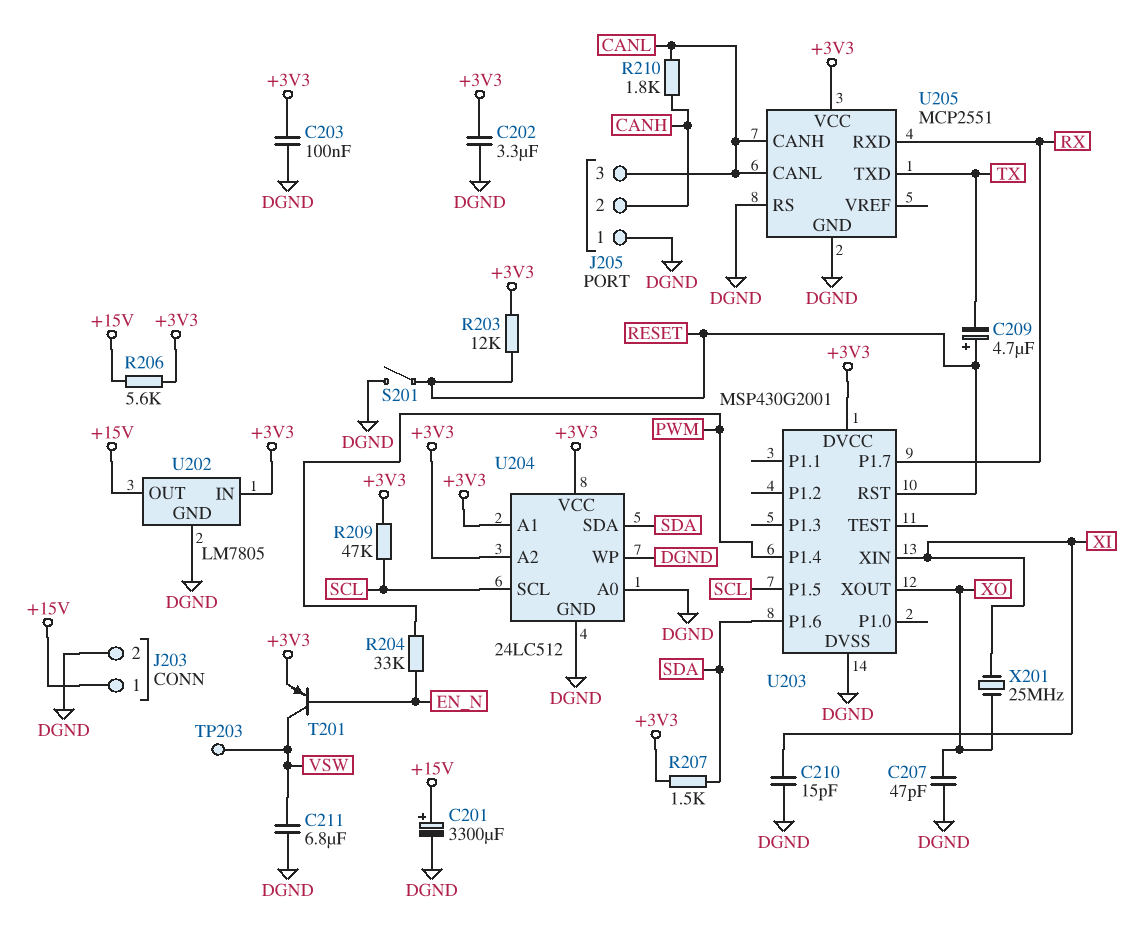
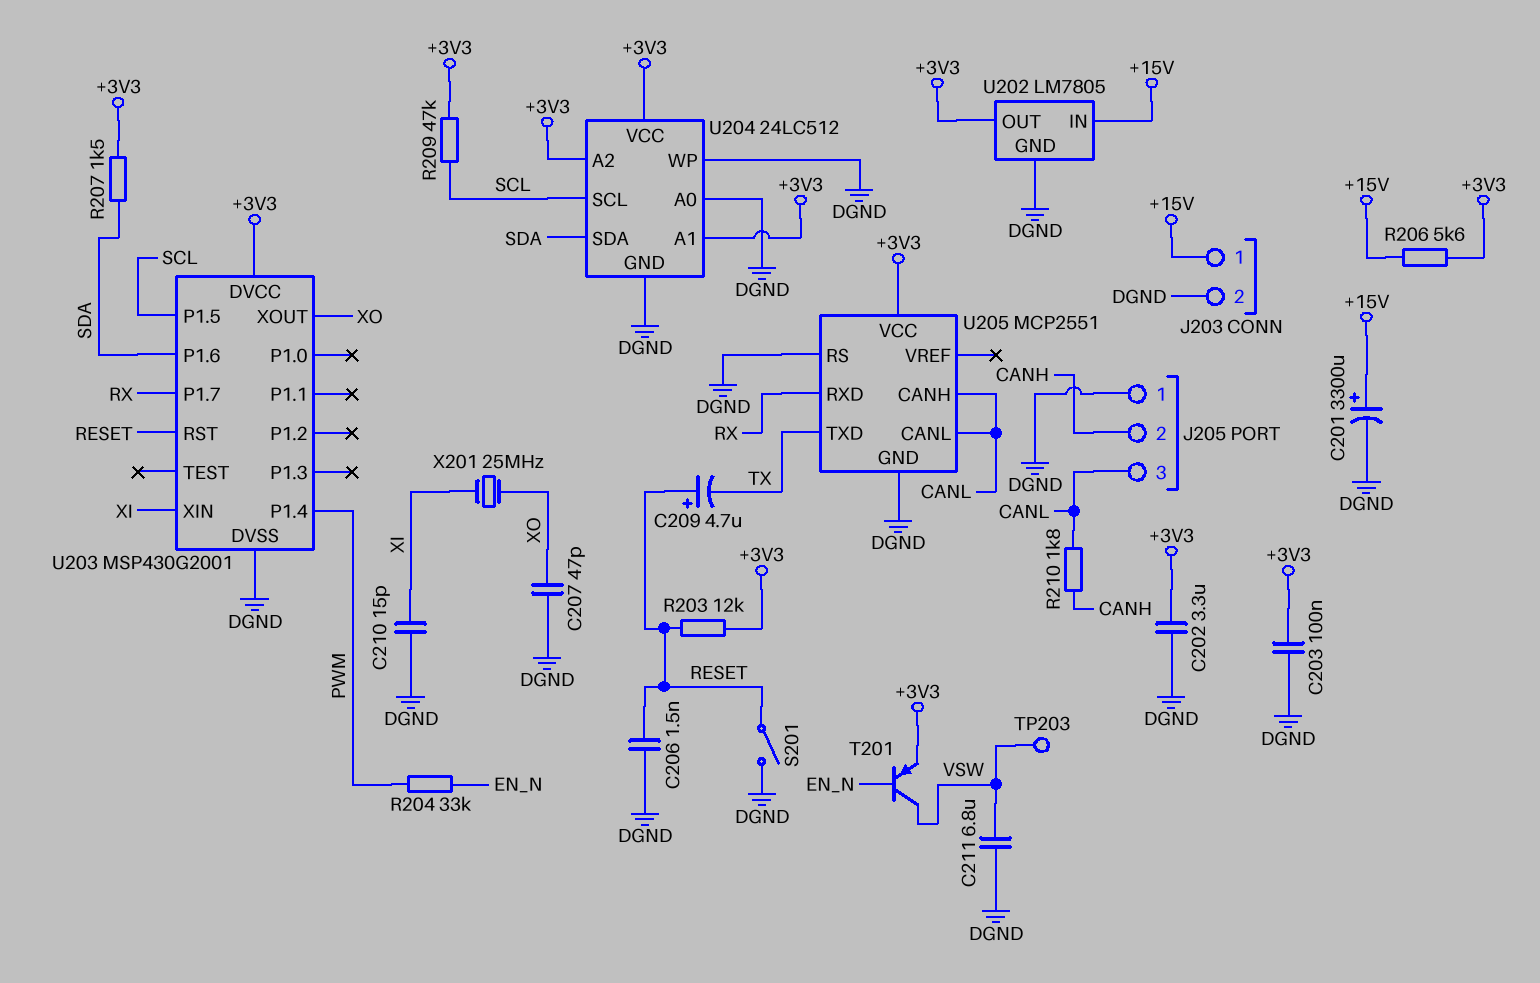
C206: none -> 1.5nF (DGND, RESET)
U202 pin IN: +3V3 -> +15V
U202 pin OUT: +15V -> +3V3

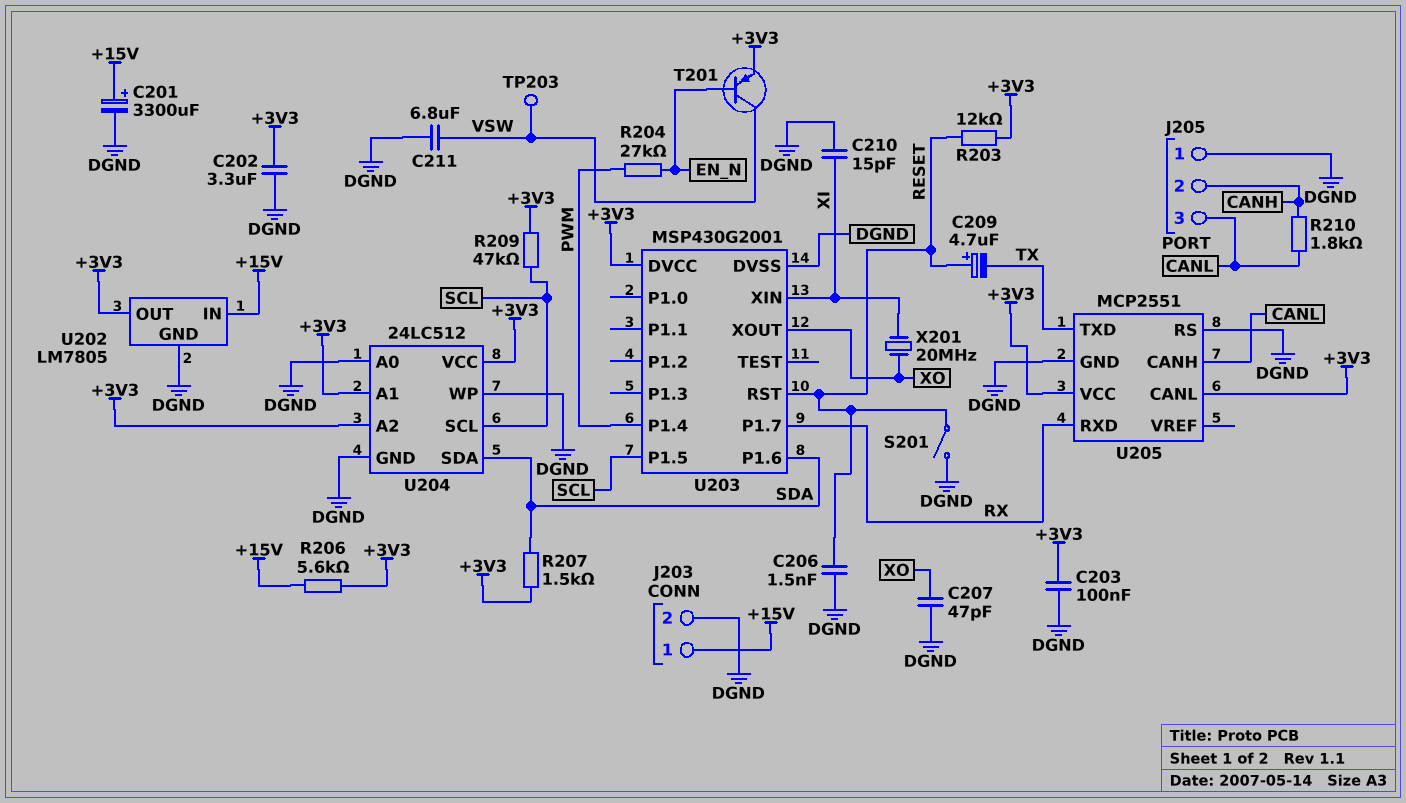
R204: 33k (EN_N, PWM) -> 27k (EN_N, PWM)
U205 pin CANL: CANL -> +3V3
X201: 25MHz (XI, XO) -> 20MHz (XI, XO)

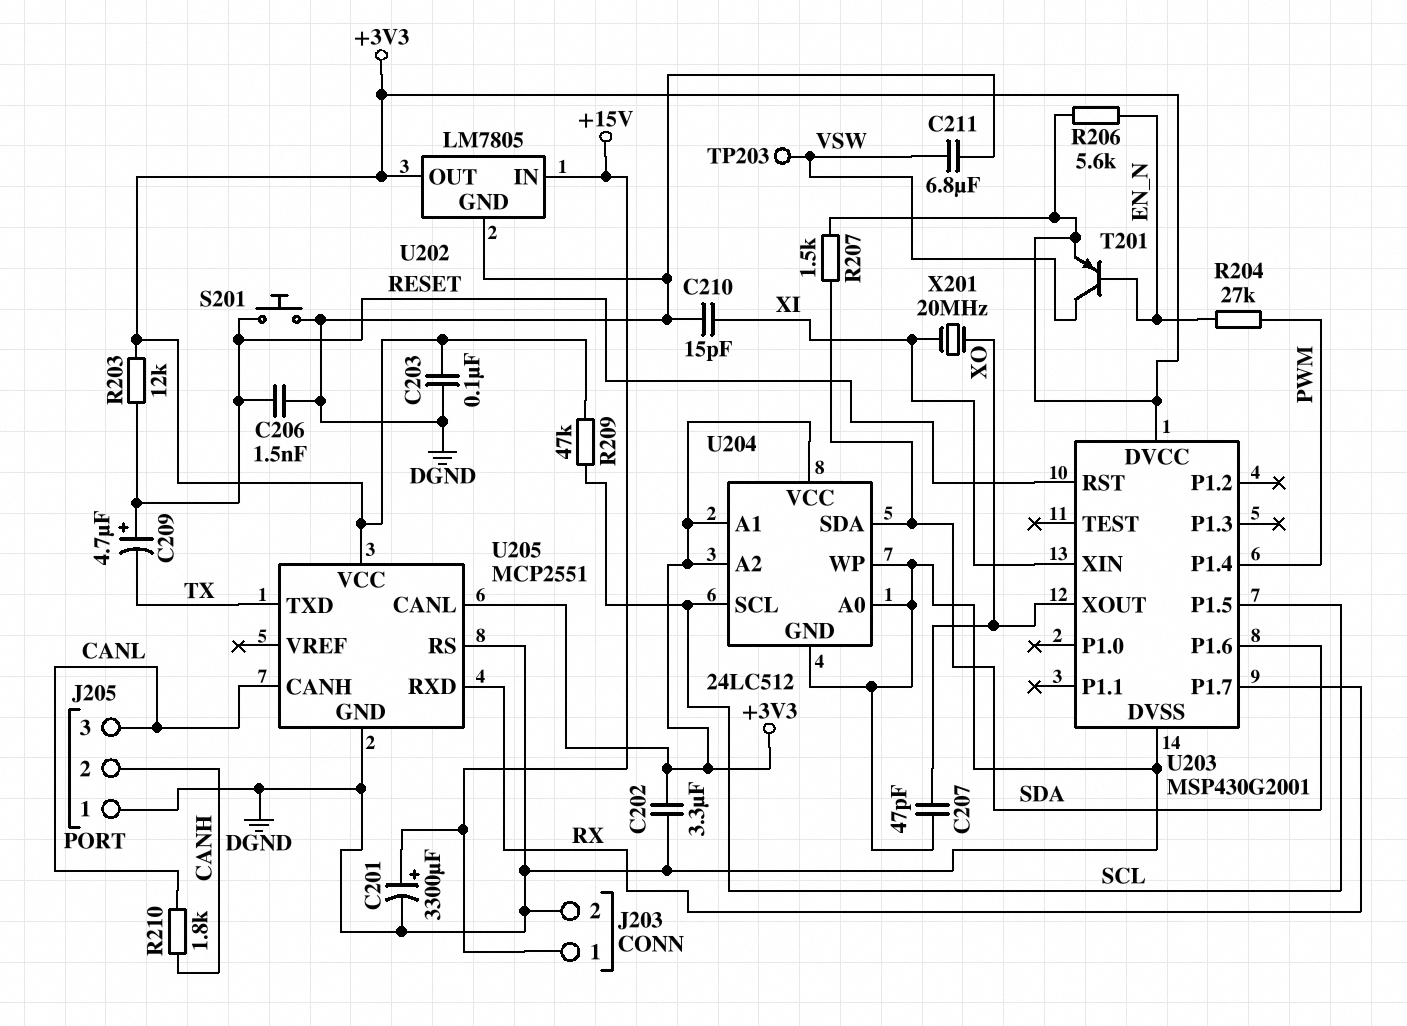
R206: 5.6k (+3V3, +15V) -> 5.6k (+3V3, EN_N)
S201: switch (DGND, RESET) -> button (DGND, RESET)

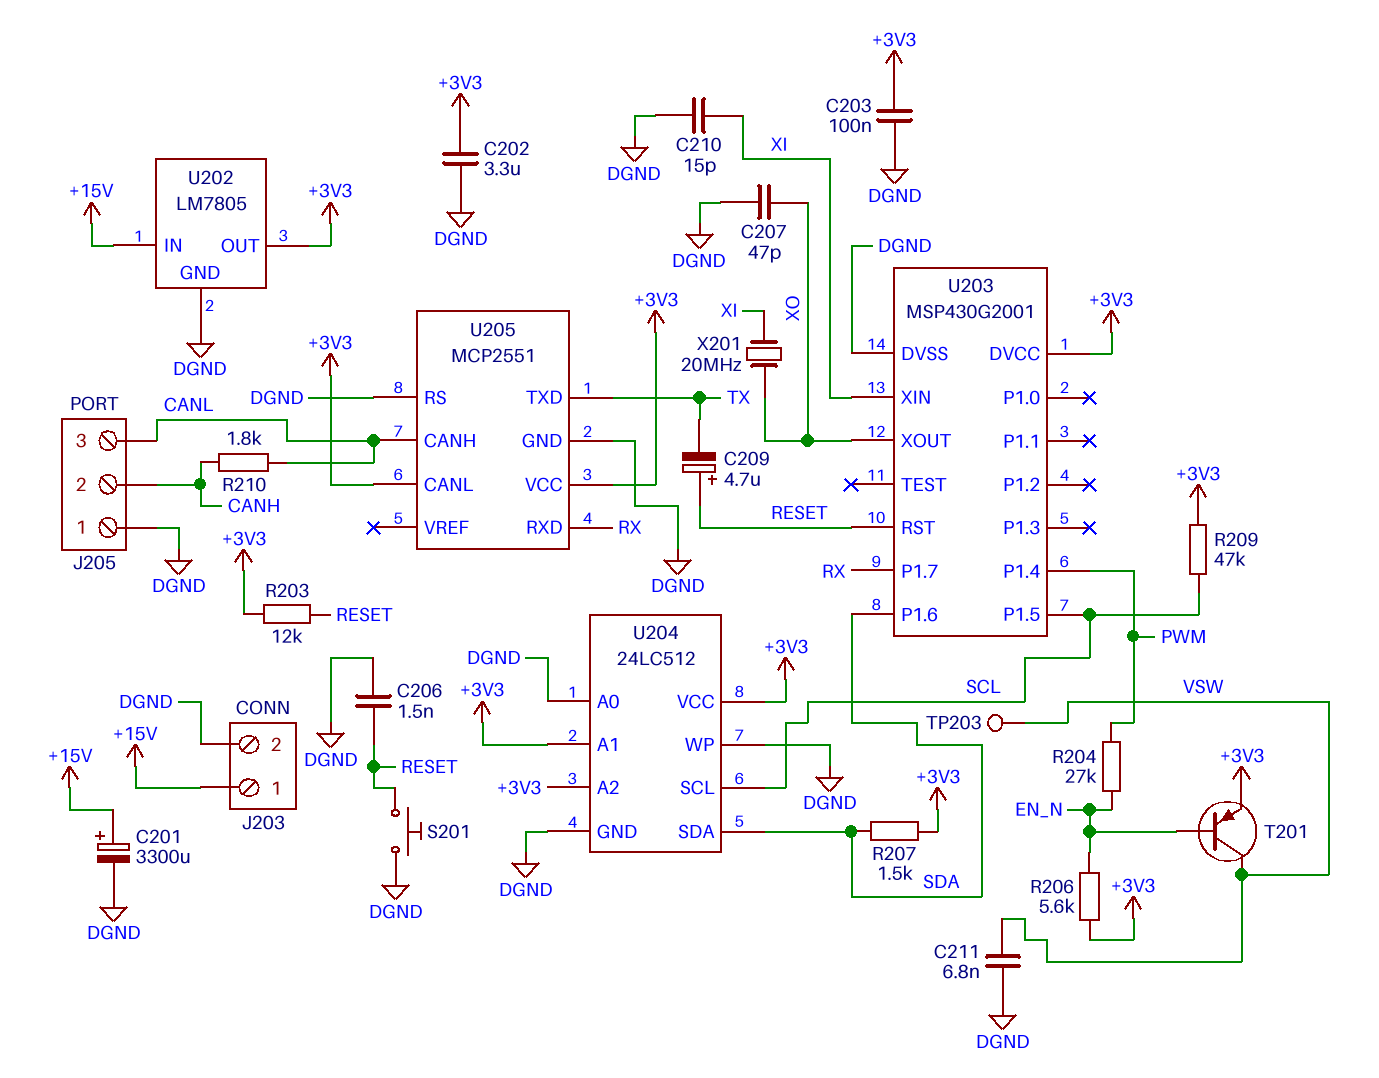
C211: 6.8uF (DGND, VSW) -> 6.8nF (DGND, VSW)

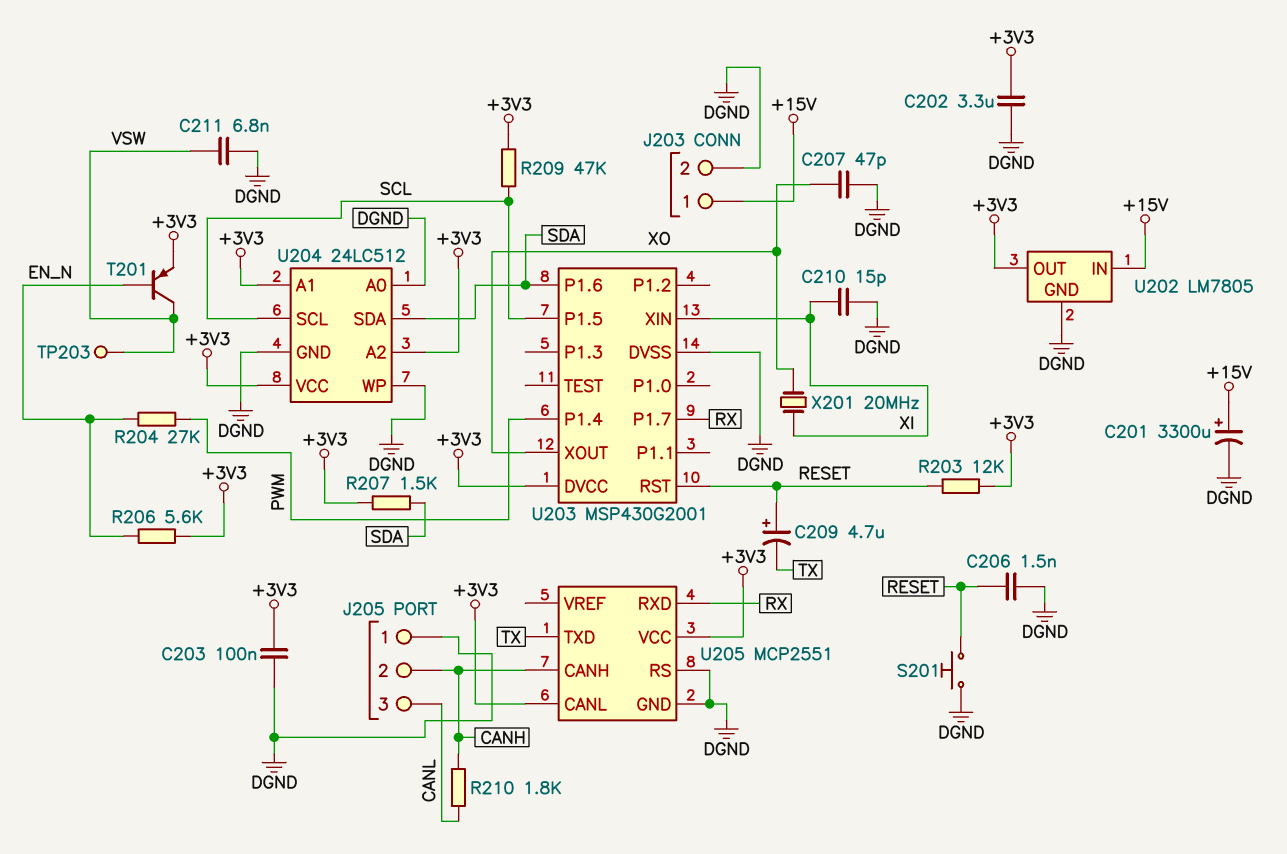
U205 pin CANH: CANL -> CANH

